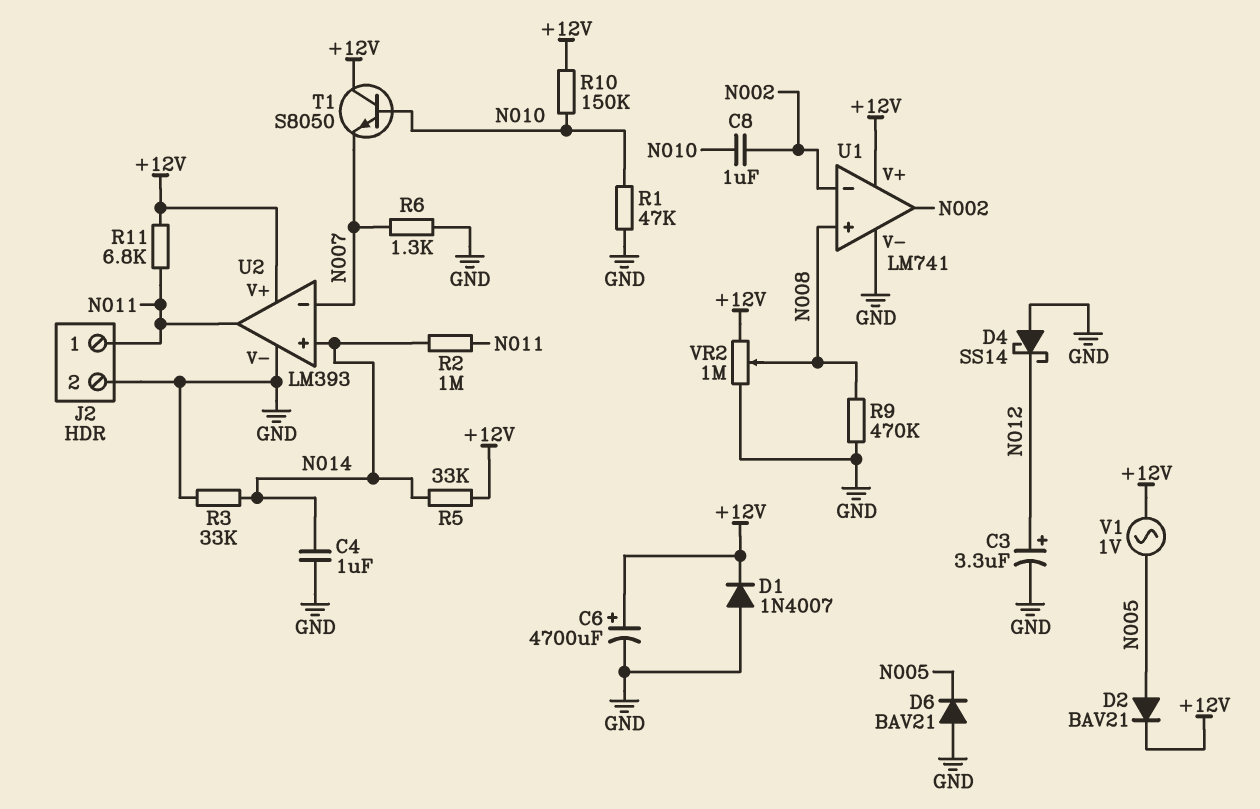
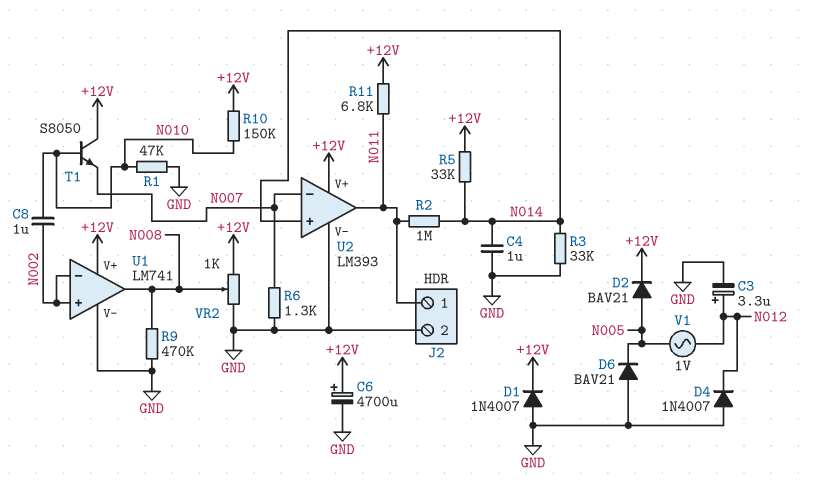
D4: schottky SS14 (A GND, K N012) -> diode 1N4007 (A GND, K N012)
U1 pin in+: N008 -> N002
U1 pin out: N002 -> N008
V1: AC 1V (+12V, N005) -> AC 1V (N005, N012)
VR2: 1M (+12V, GND, wiper N008) -> 1k (+12V, GND, wiper N008)

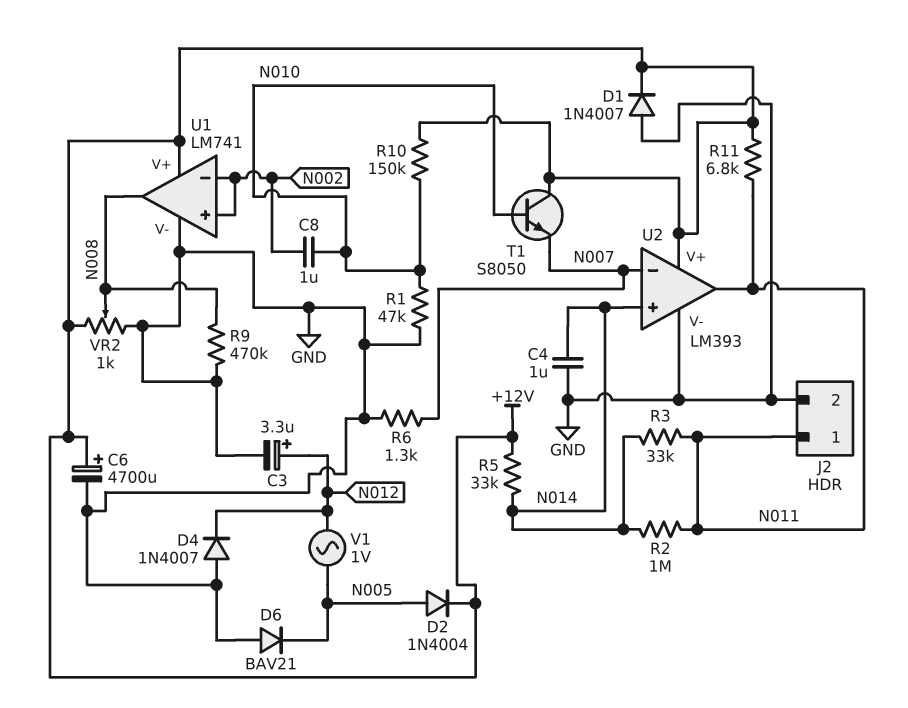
D2: diode BAV21 (A N005, K +12V) -> diode 1N4004 (A N005, K +12V)
R3: 33k (GND, N014) -> 33k (N011, N014)

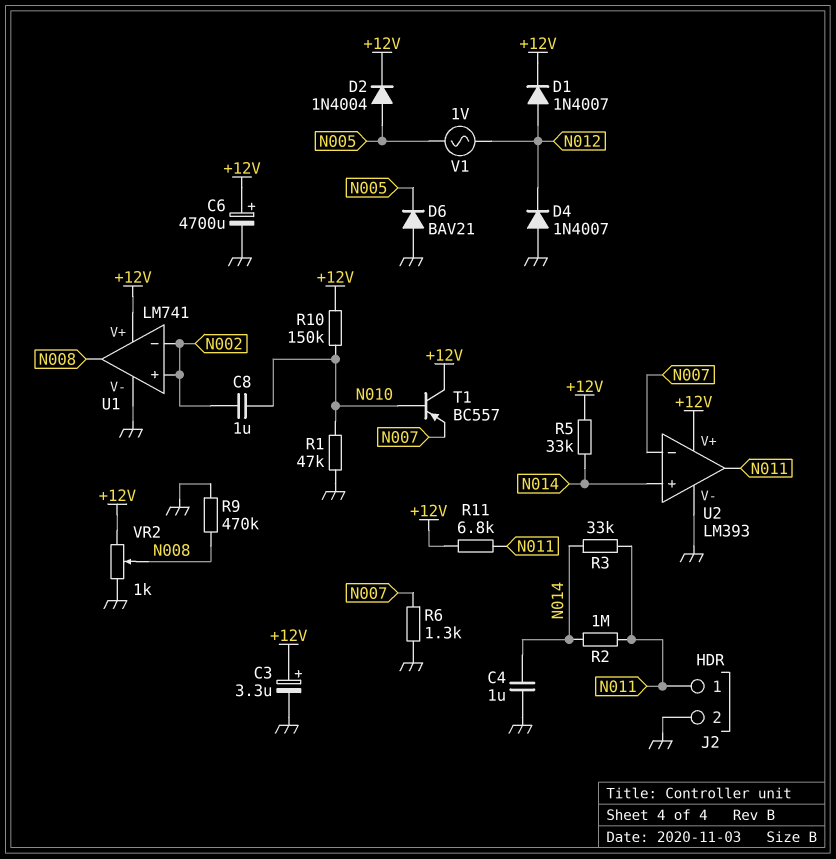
C3: 3.3uF (plus N012, minus GND) -> 3.3uF (plus +12V, minus GND)
D1: diode 1N4007 (A GND, K +12V) -> diode 1N4007 (A N012, K +12V)
T1: NPN S8050 (B N010, C +12V, E N007) -> PNP BC557 (B N010, C +12V, E N007)

